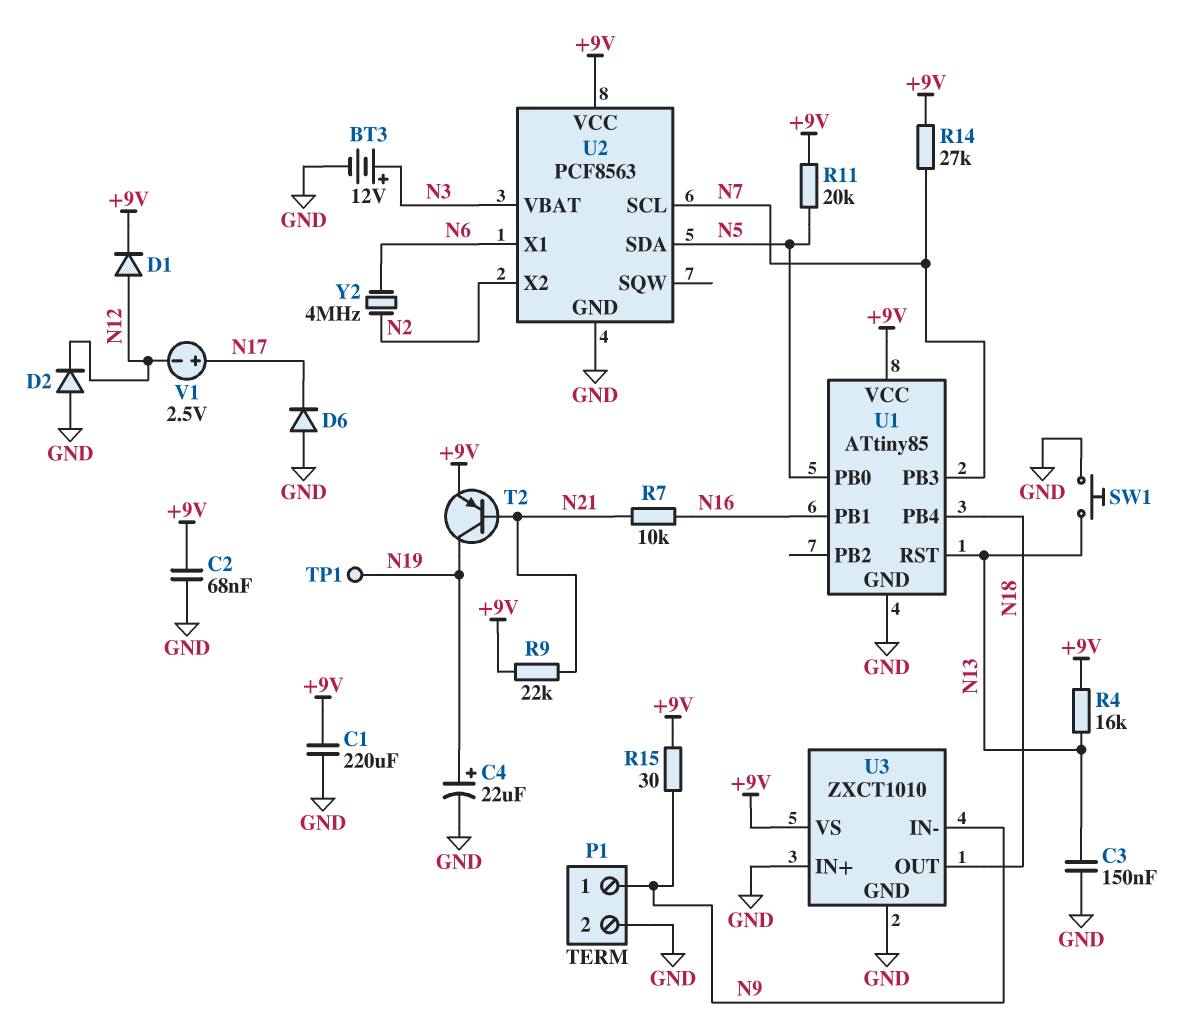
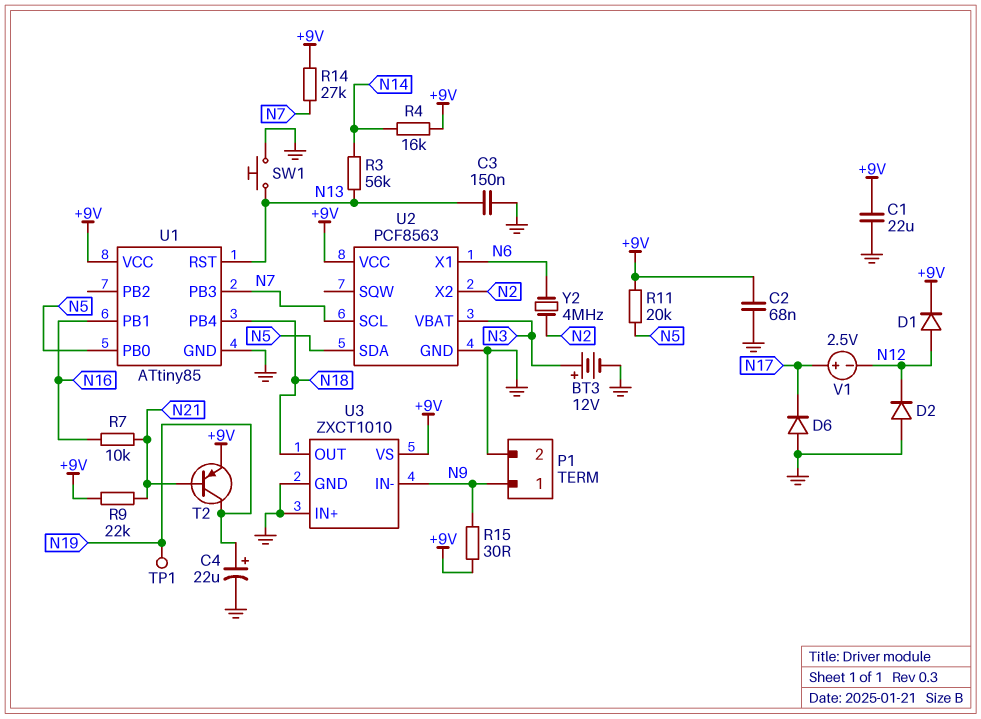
C1: 220uF (+9V, GND) -> 22uF (+9V, GND)
R3: none -> 56k (N13, N14)
R4: 16k (+9V, N13) -> 16k (+9V, N14)

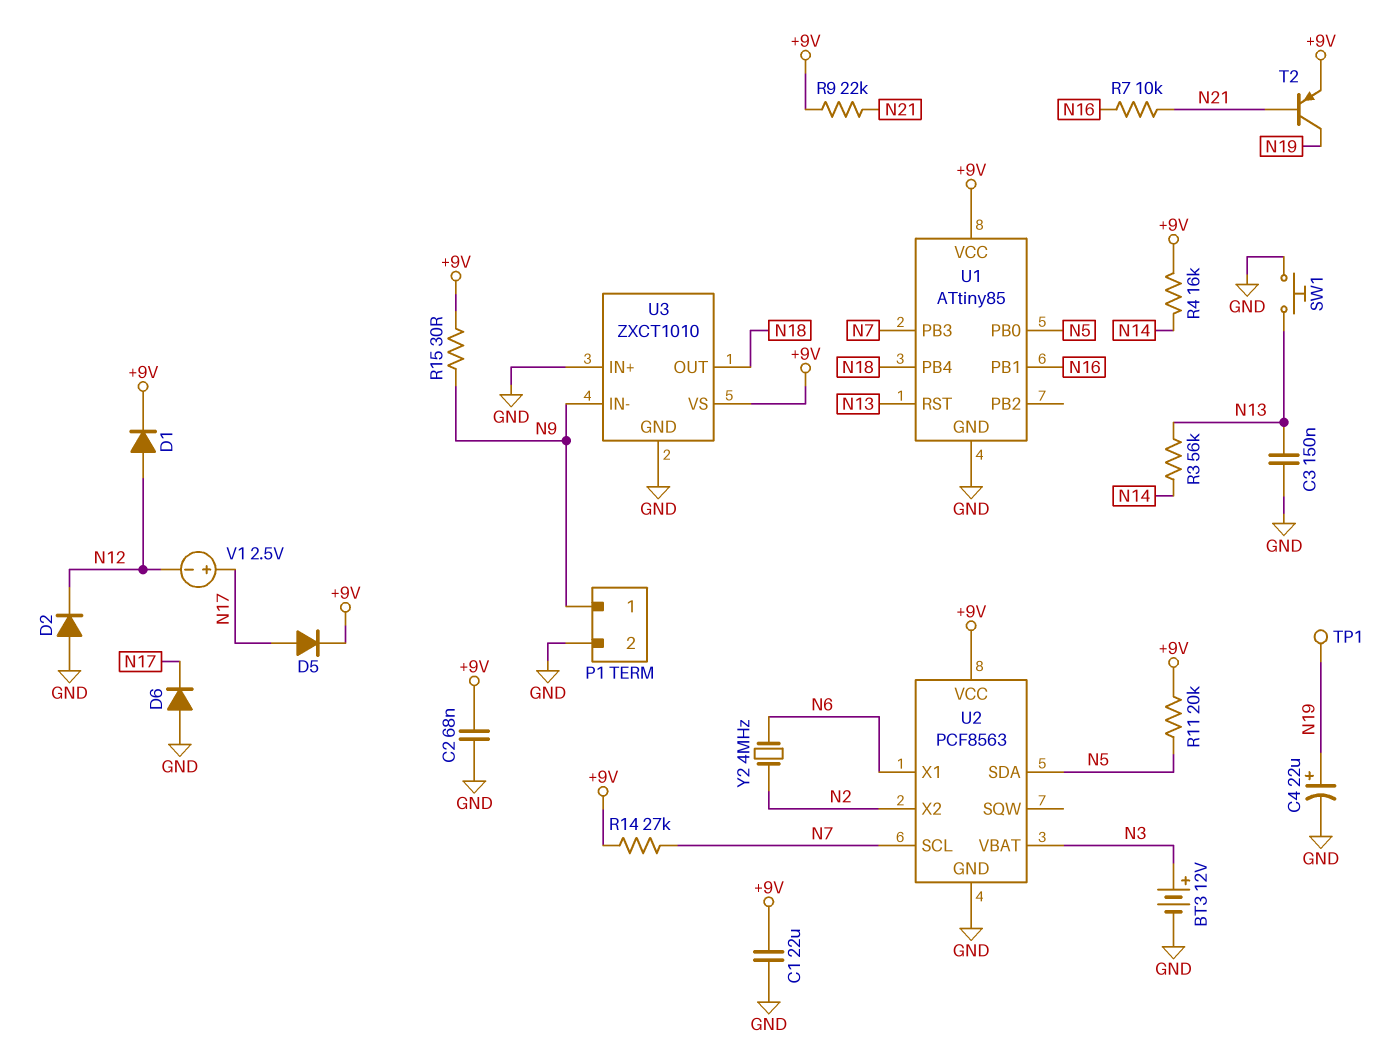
D5: none -> diode (A N17, K +9V)

